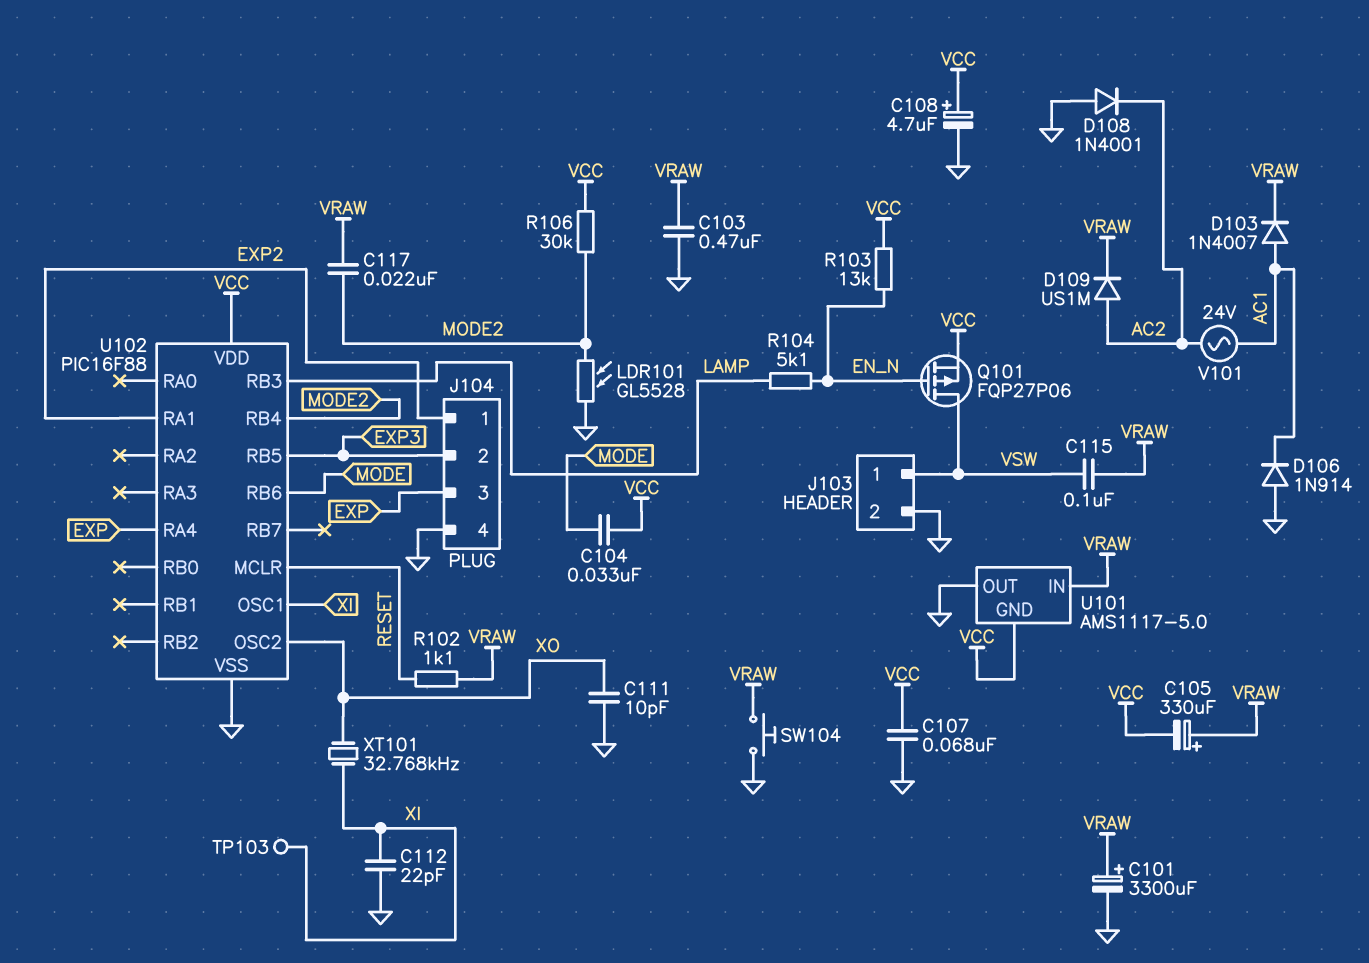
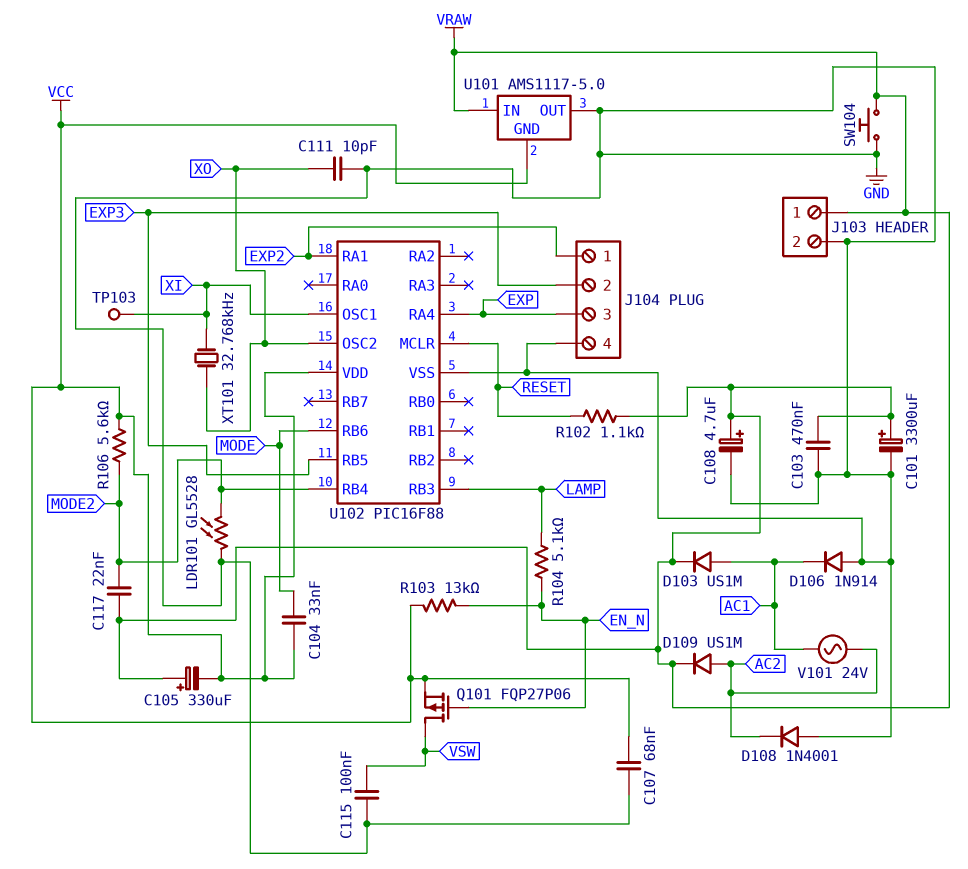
C108: 4.7uF (plus VCC, minus GND) -> 4.7uF (plus VRAW, minus GND)
C112: 22pF (GND, XI) -> none
C115: 100nF (VRAW, VSW) -> 100nF (GND, VSW)
D103: diode 1N4007 (A AC1, K VRAW) -> diode US1M (A AC1, K VRAW)
J103 pin 1: VSW -> VRAW
R106: 30k (MODE2, VCC) -> 5.6k (MODE2, VCC)

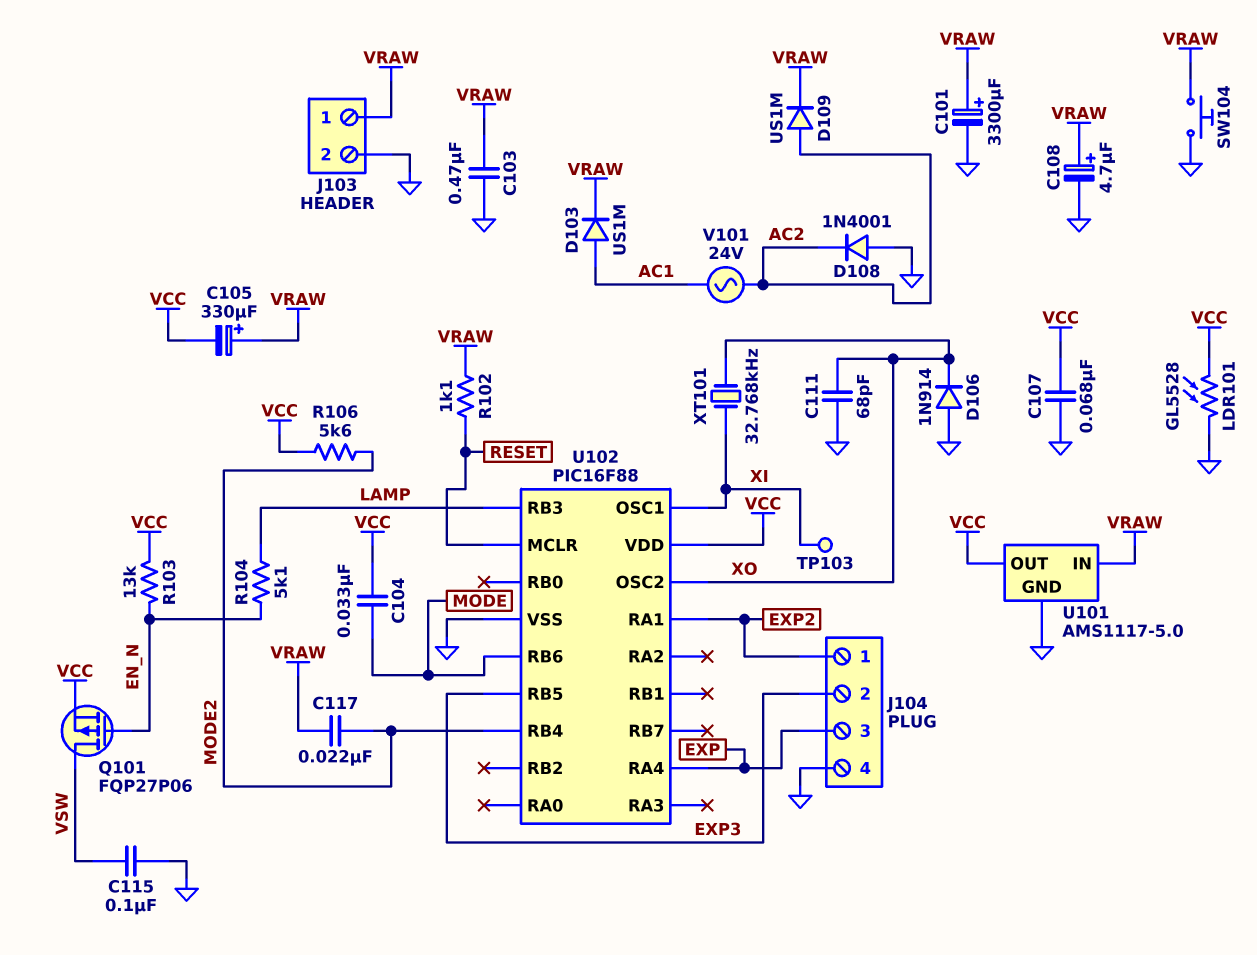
C111: 10pF (GND, XO) -> 68pF (GND, XO)
D106: diode 1N914 (A GND, K AC1) -> diode 1N914 (A GND, K XO)
LDR101: GL5528 (GND, MODE2) -> GL5528 (GND, VCC)
U101 pin GND: VCC -> GND
U101 pin OUT: GND -> VCC

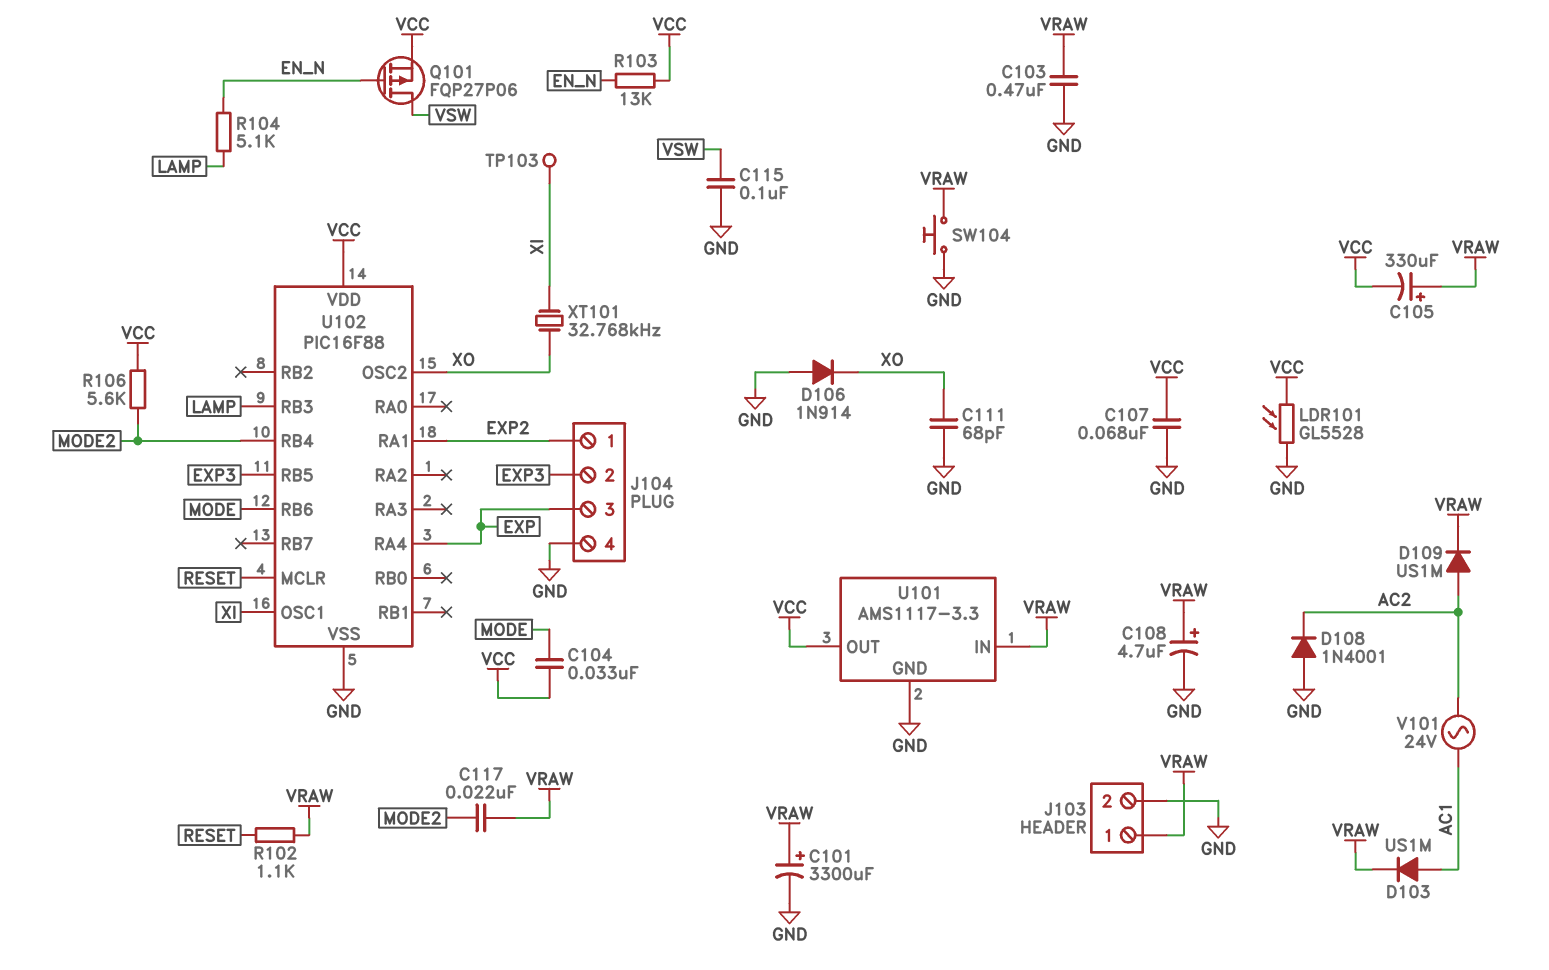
U101: AMS1117-5.0 -> AMS1117-3.3

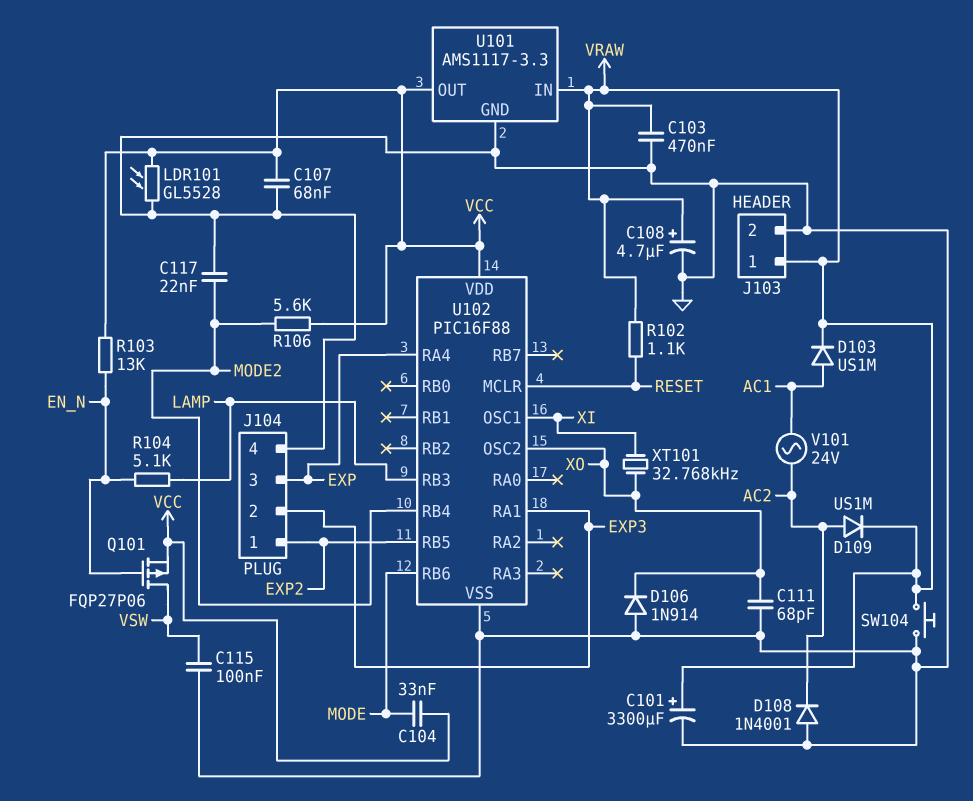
C105: 330uF (plus VRAW, minus VCC) -> none
C117: 22nF (MODE2, VRAW) -> 22nF (GND, MODE2)
TP103: test point (XI) -> none
U102 pin RA1: EXP2 -> EXP3
U102 pin RB5: EXP3 -> EXP2

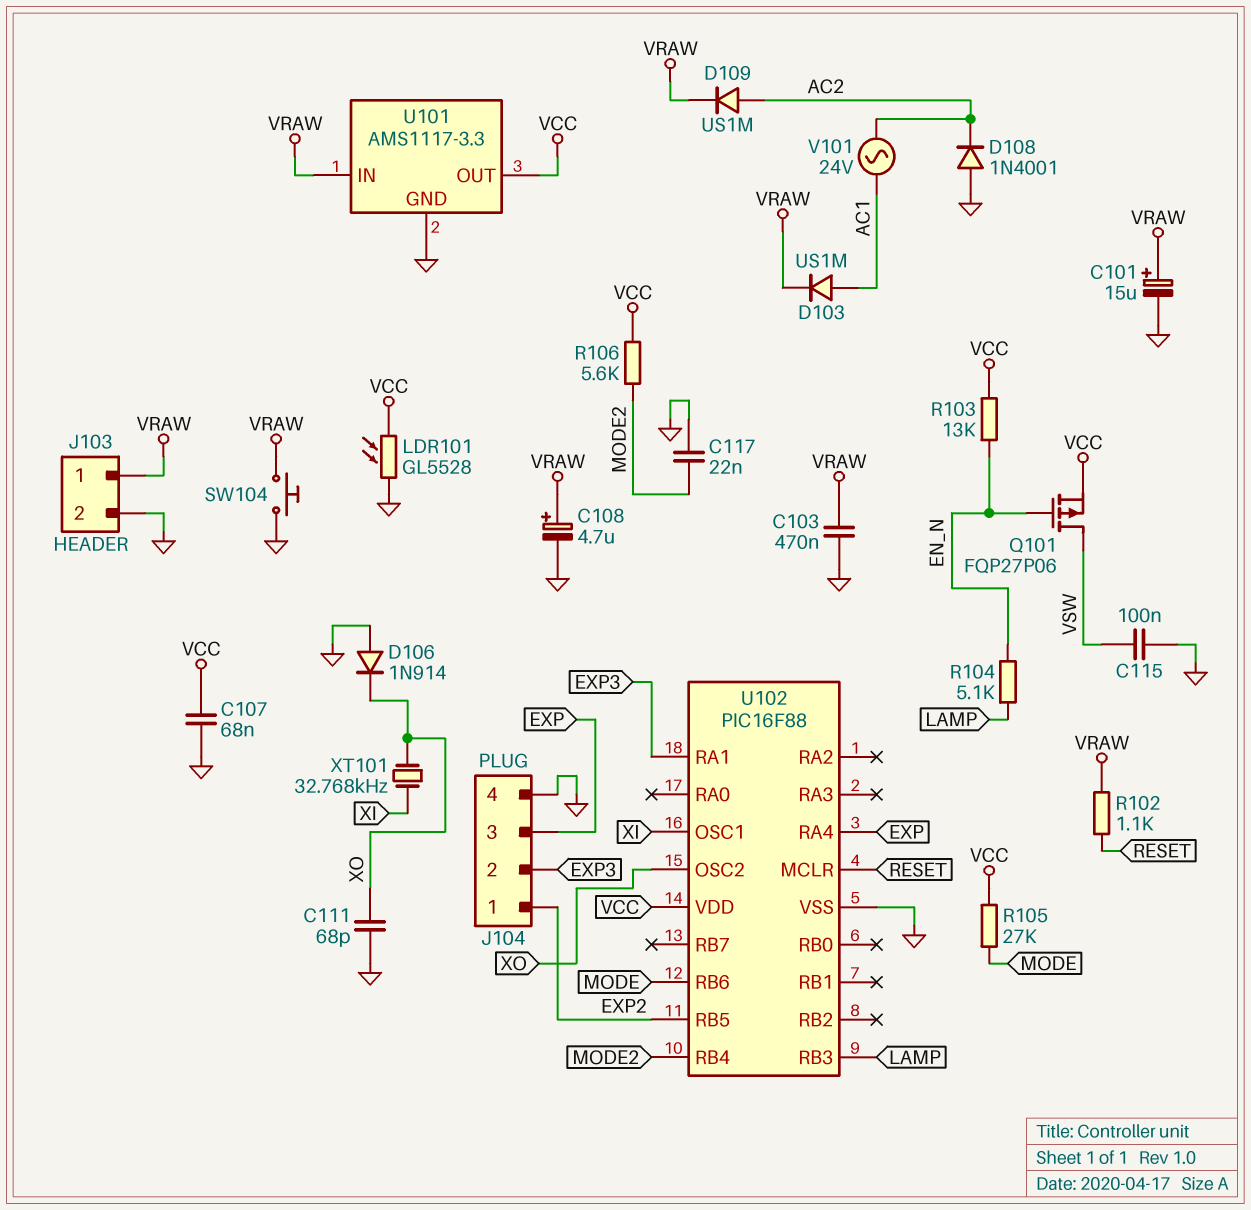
C101: 3300uF (plus VRAW, minus GND) -> 15uF (plus VRAW, minus GND)
C104: 33nF (MODE, VCC) -> none
R105: none -> 27k (MODE, VCC)

